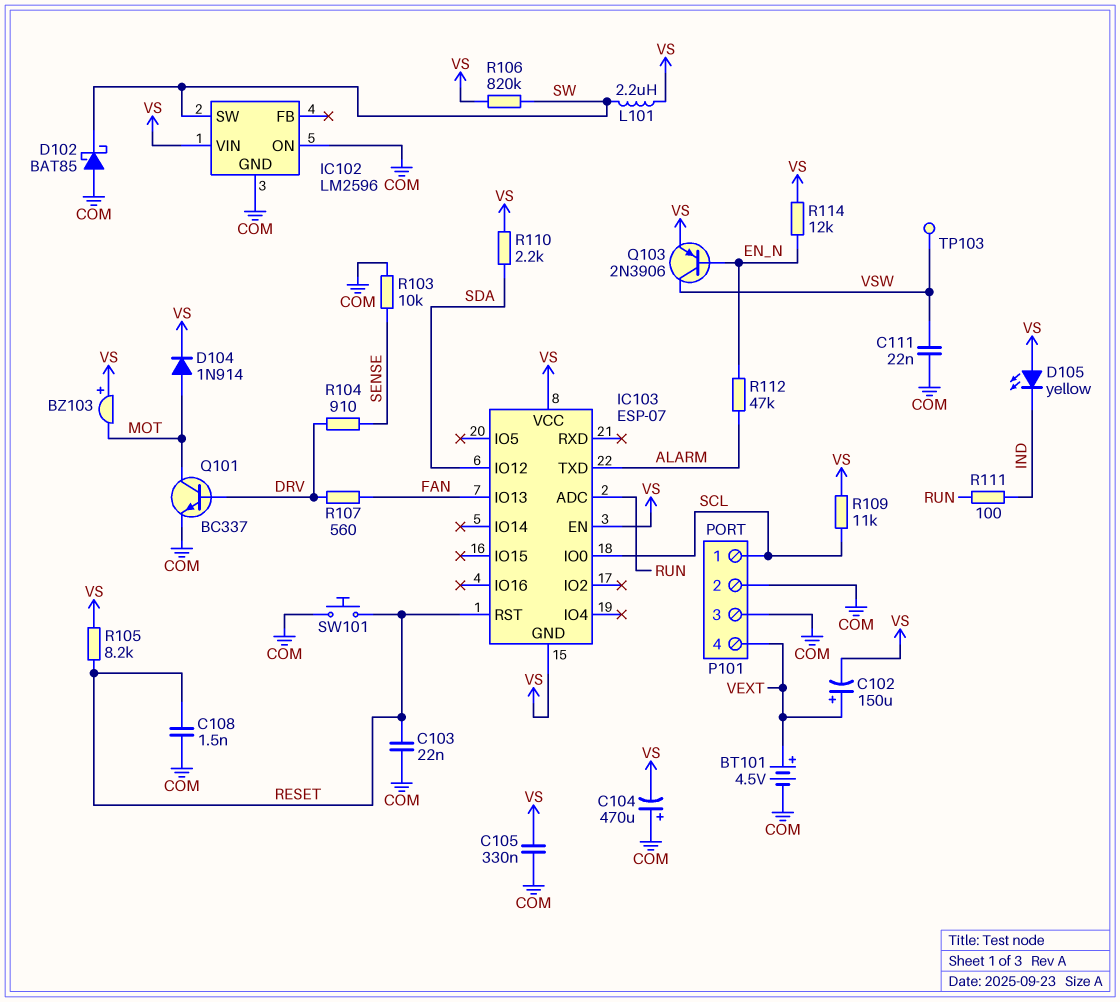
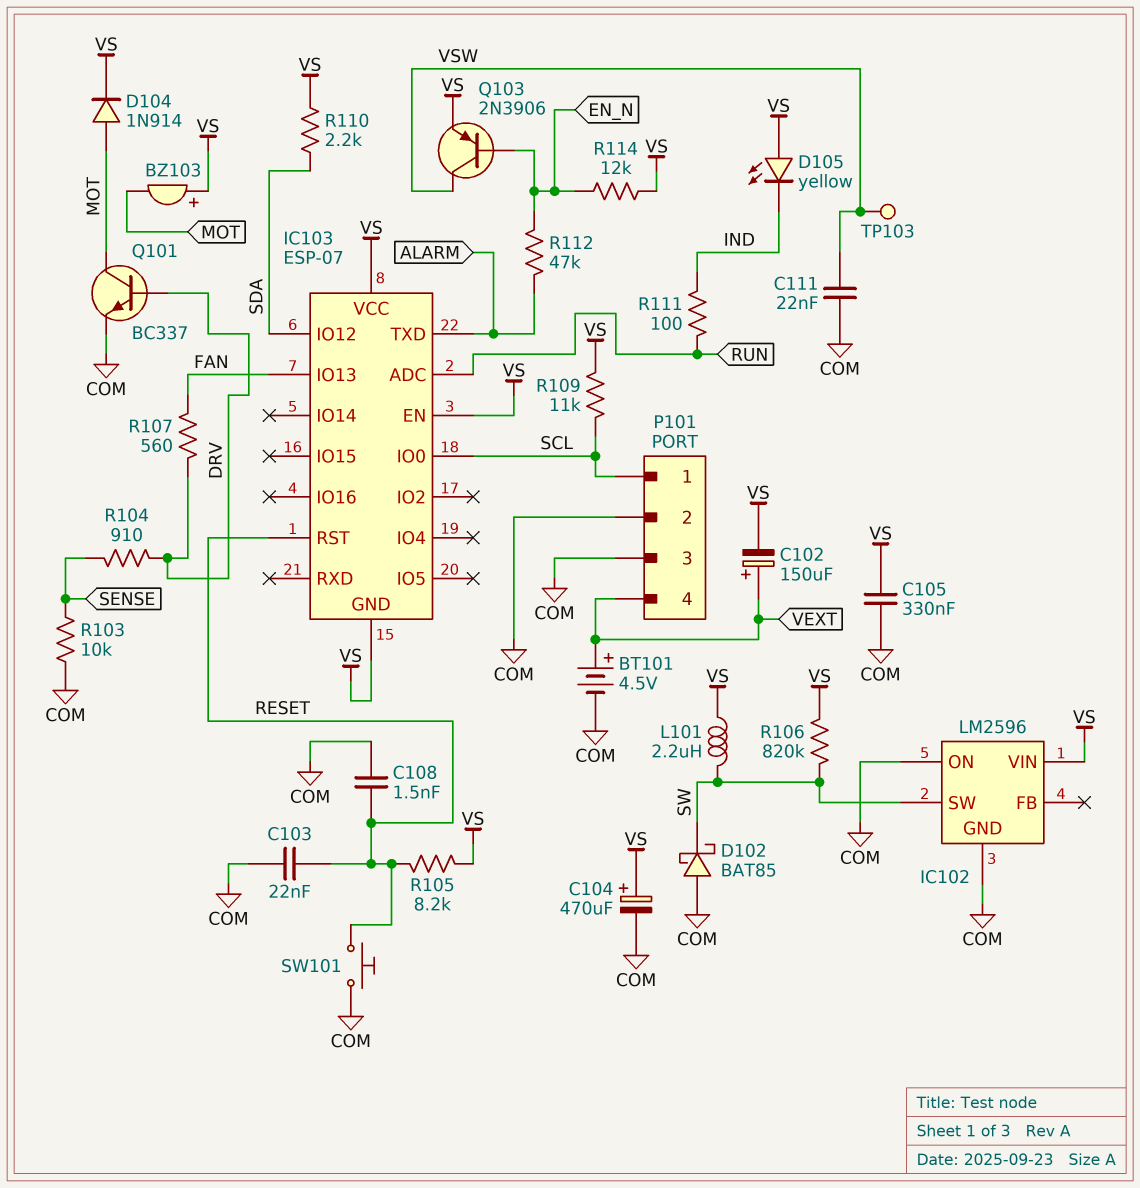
C104: 470uF (plus COM, minus VS) -> 470uF (plus VS, minus COM)

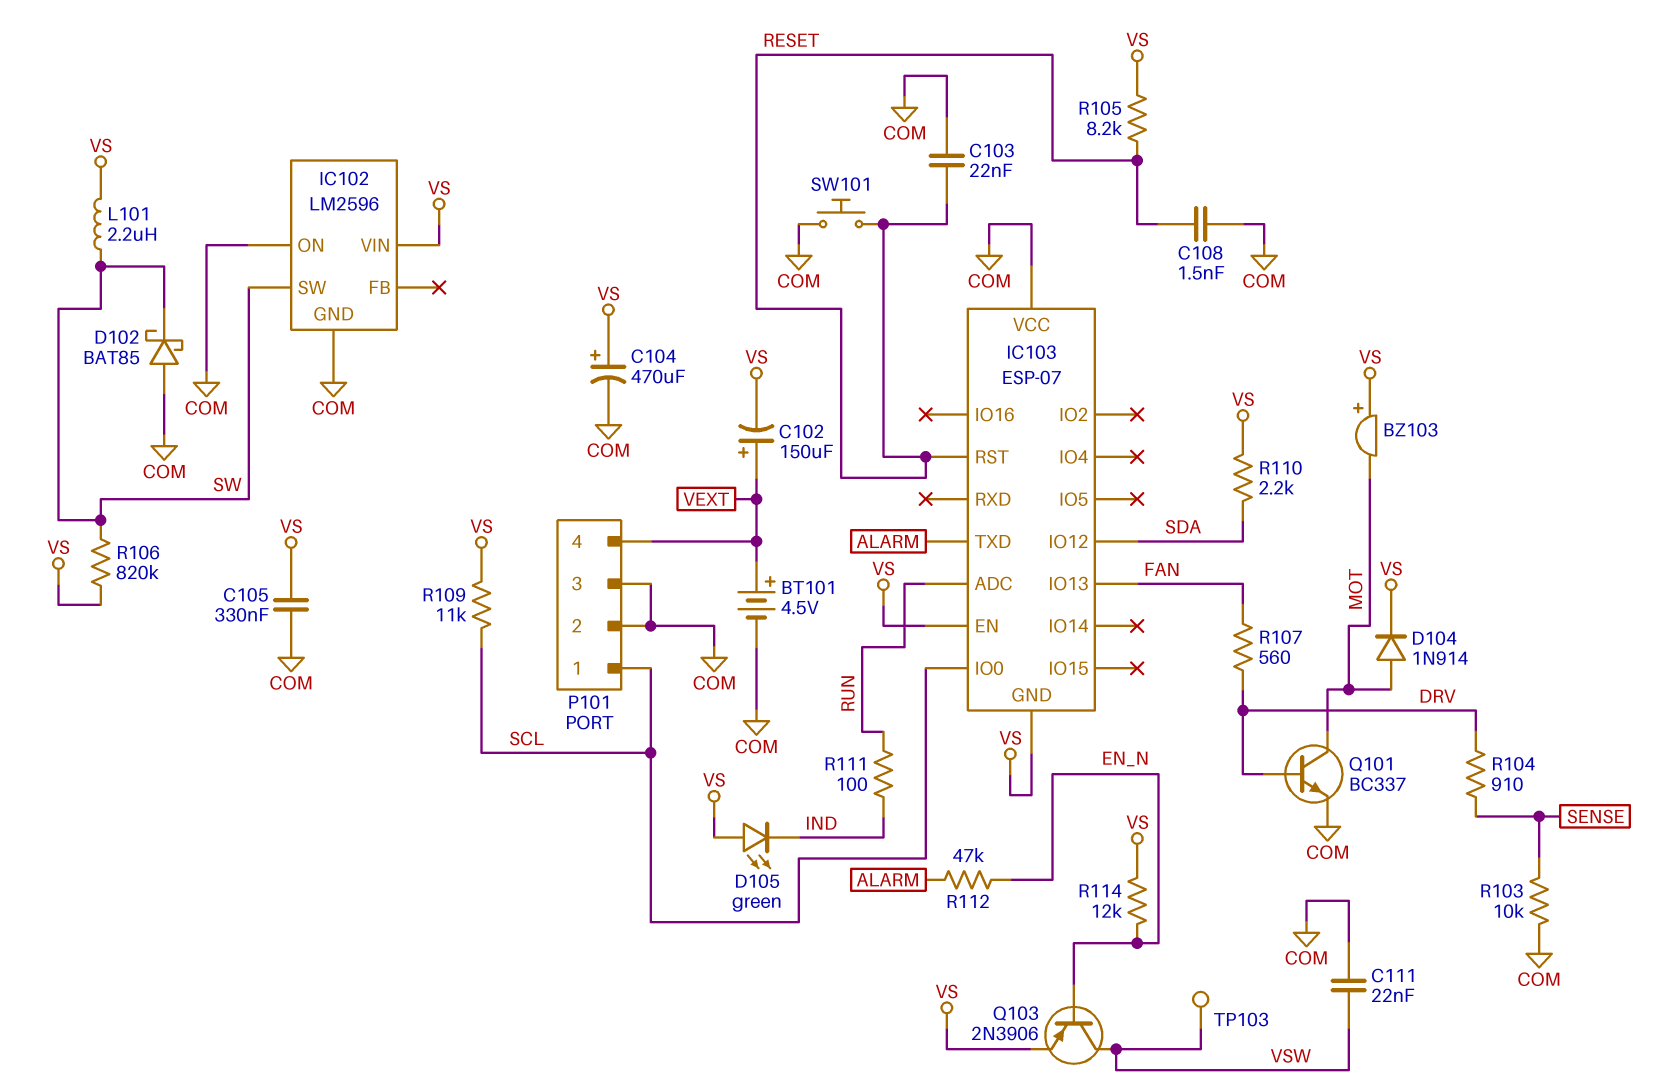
D105: LED yellow (A VS, K IND) -> LED green (A VS, K IND)
IC103 pin VCC: VS -> COM

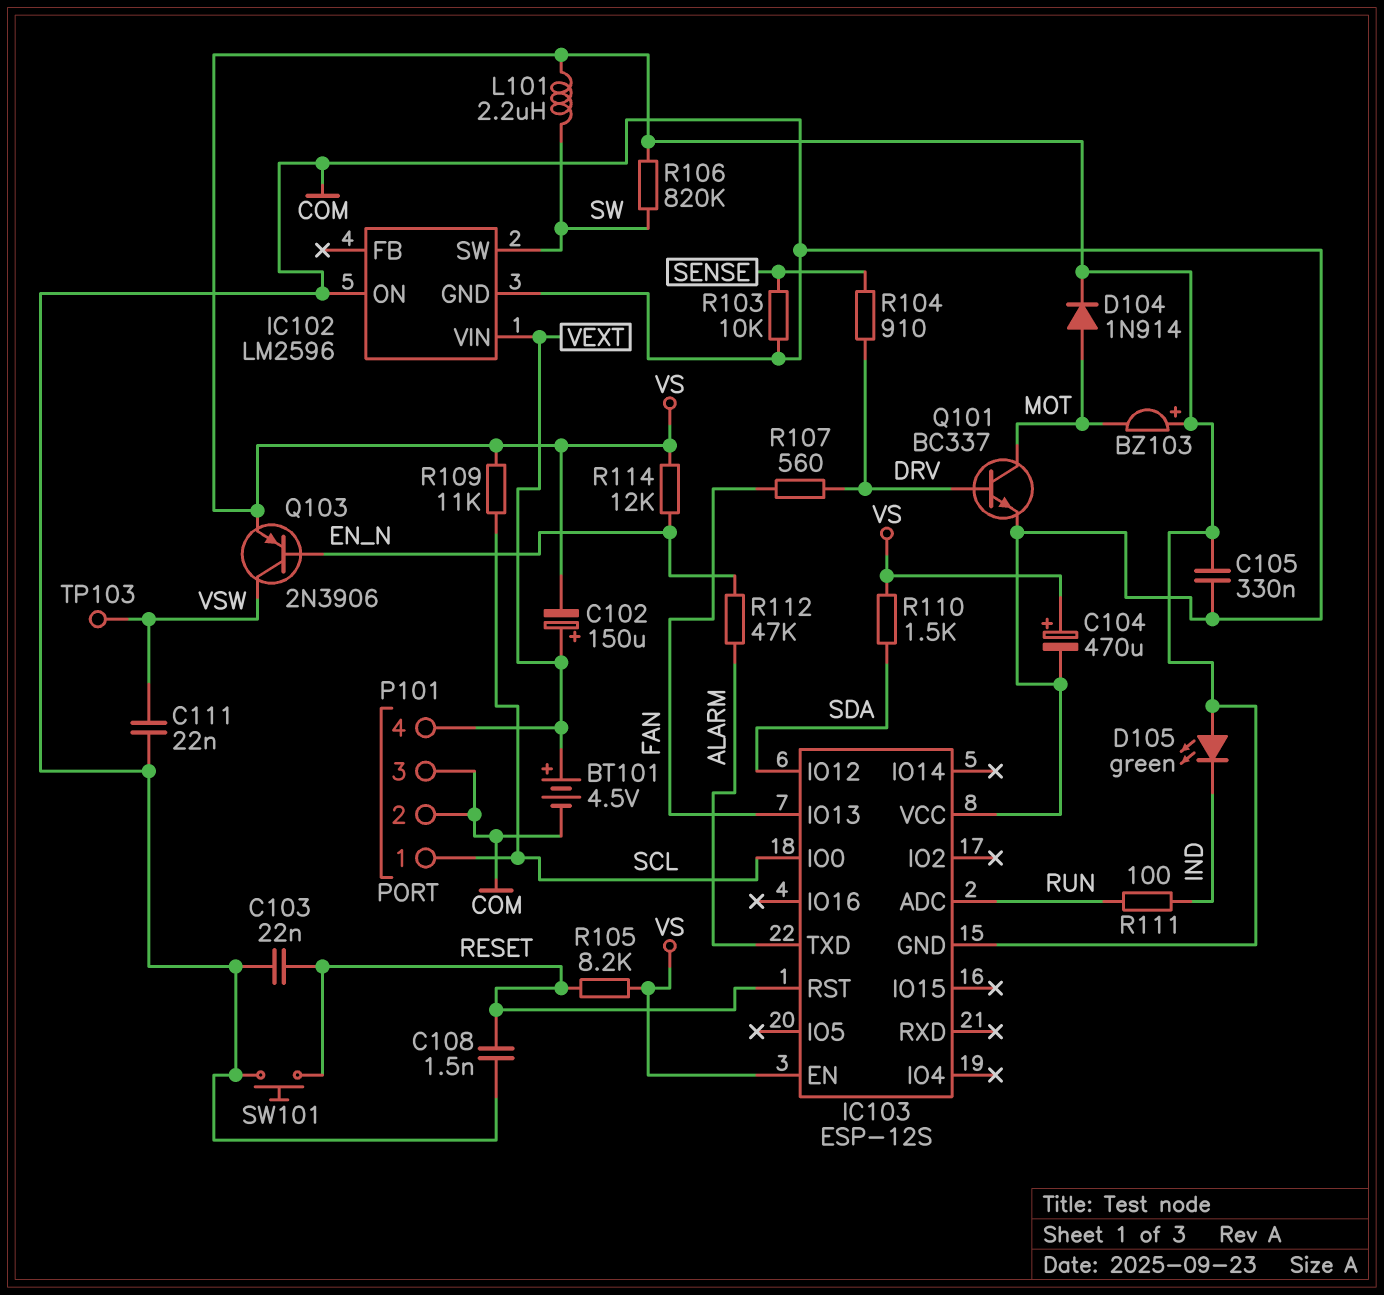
D102: schottky BAT85 (A COM, K SW) -> none
IC102 pin VIN: VS -> VEXT
IC103: ESP-07 -> ESP-12S
R110: 2.2k (SDA, VS) -> 1.5k (SDA, VS)

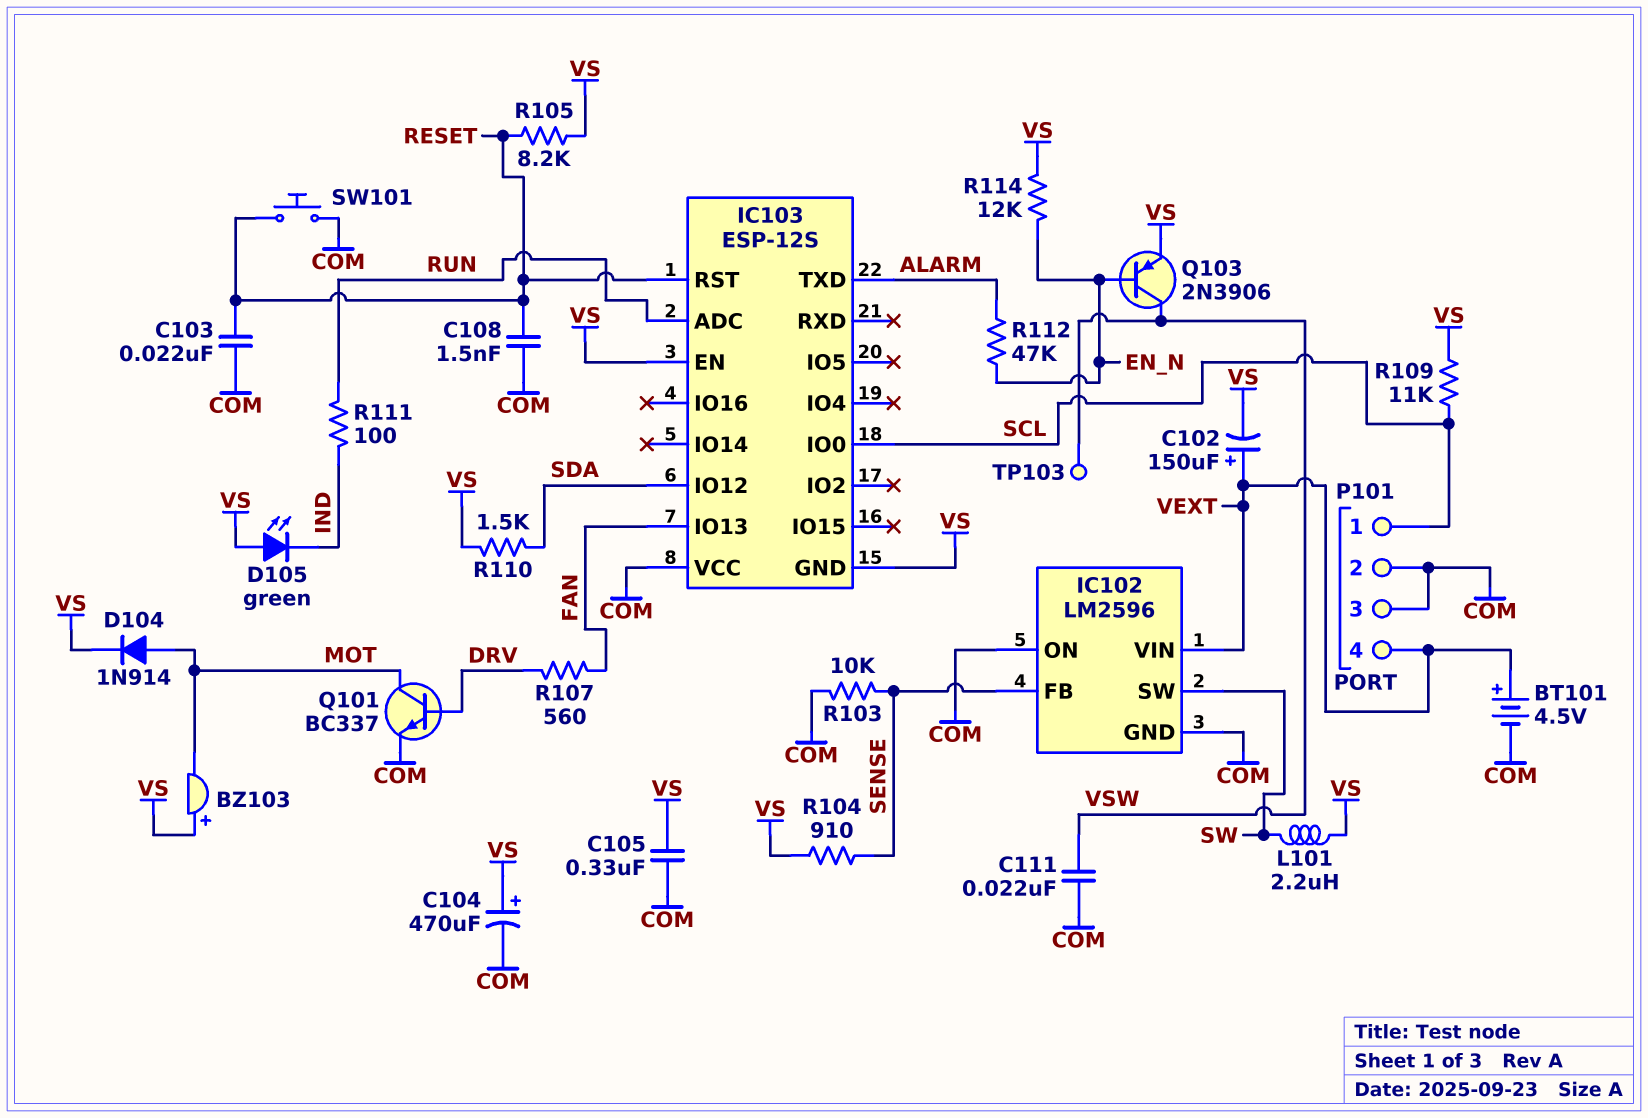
IC102 pin FB: none -> SENSE
R104: 910 (DRV, SENSE) -> 910 (SENSE, VS)
R106: 820k (SW, VS) -> none

